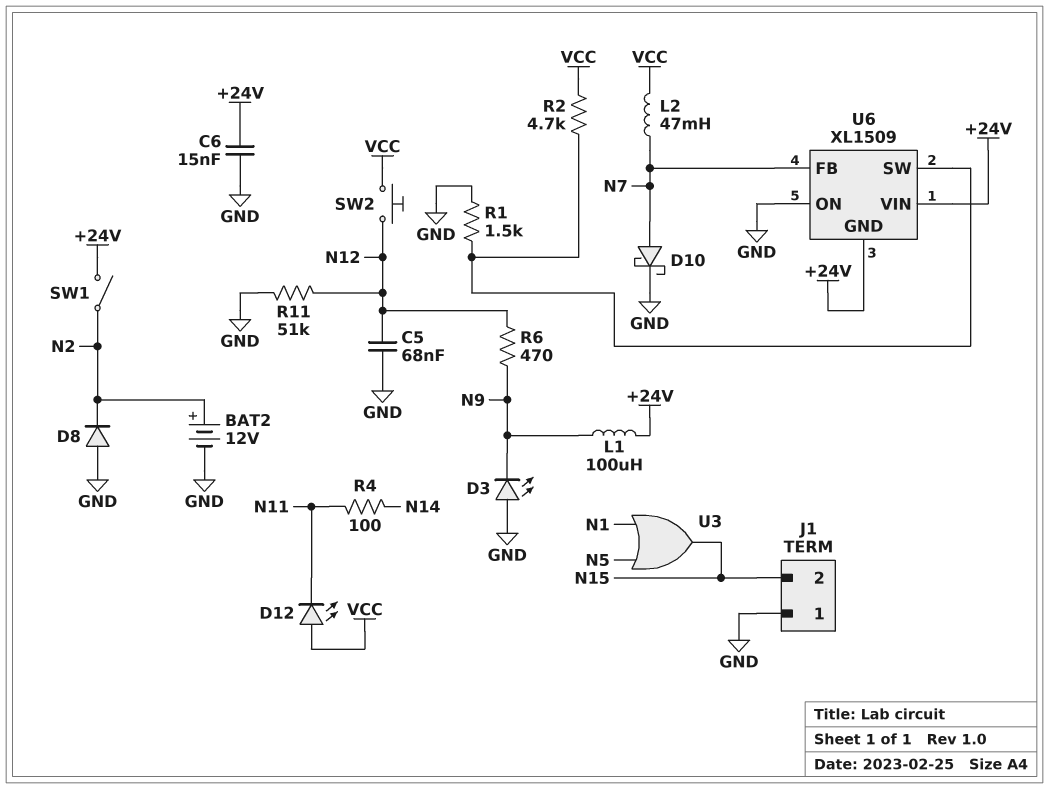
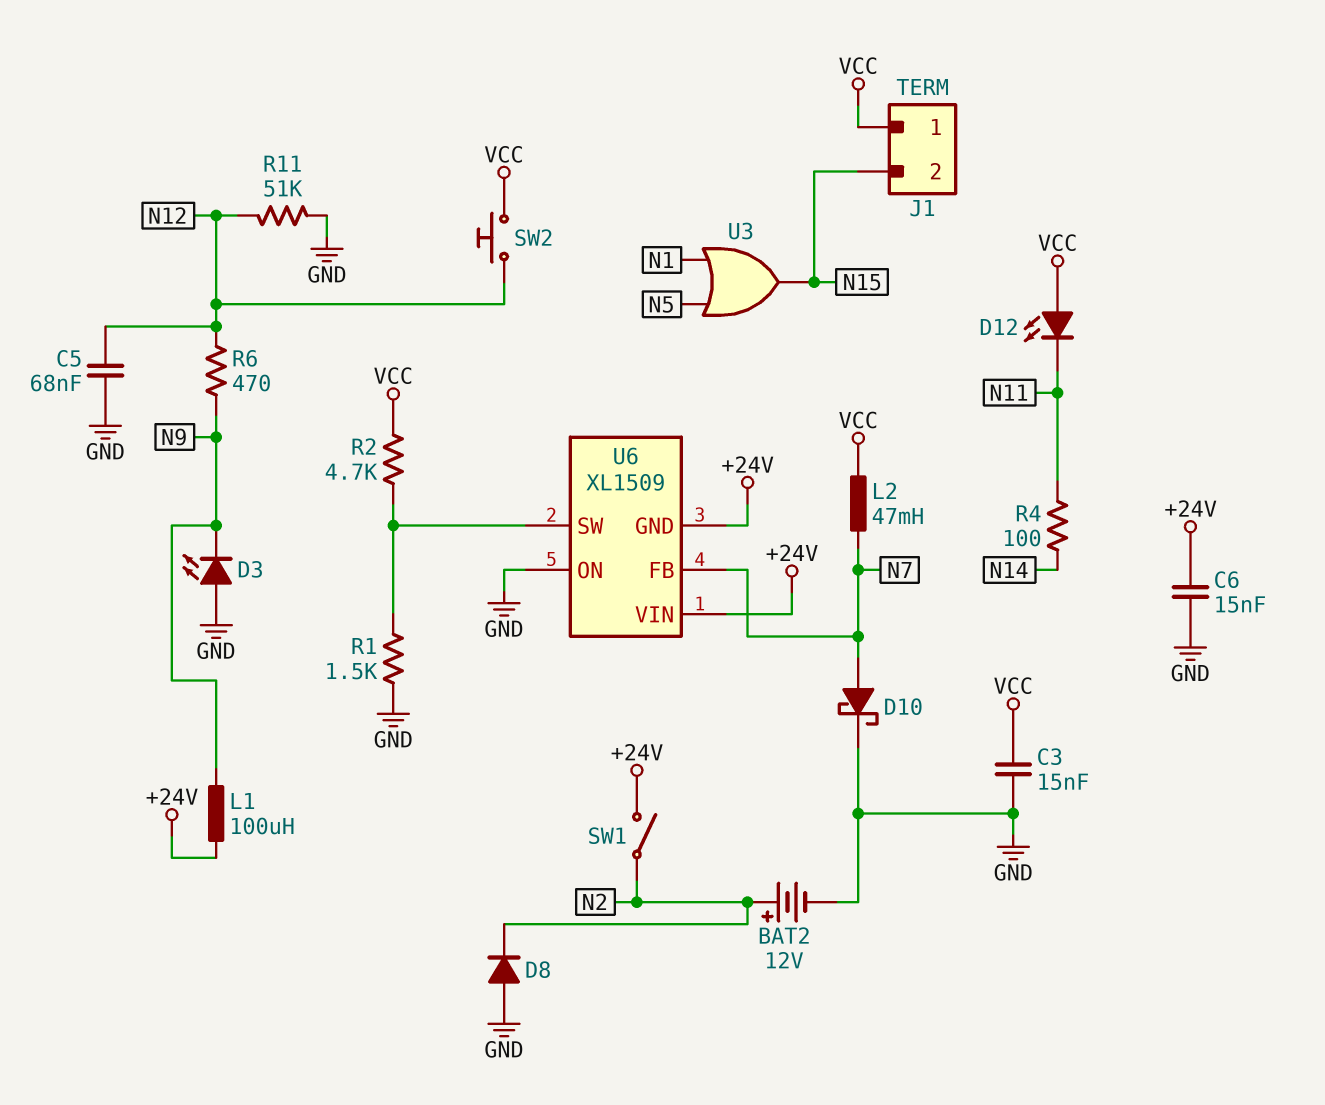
C3: none -> 15nF (GND, VCC)
J1 pin 1: GND -> VCC

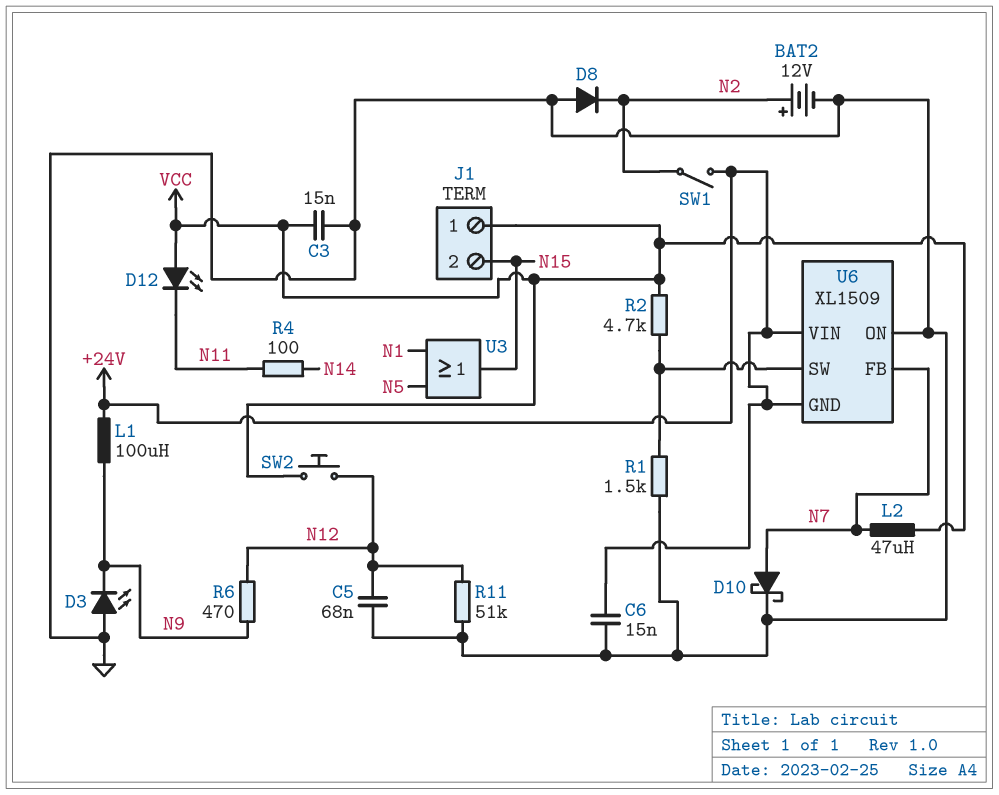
L2: 47mH (N7, VCC) -> 47uH (N7, VCC)

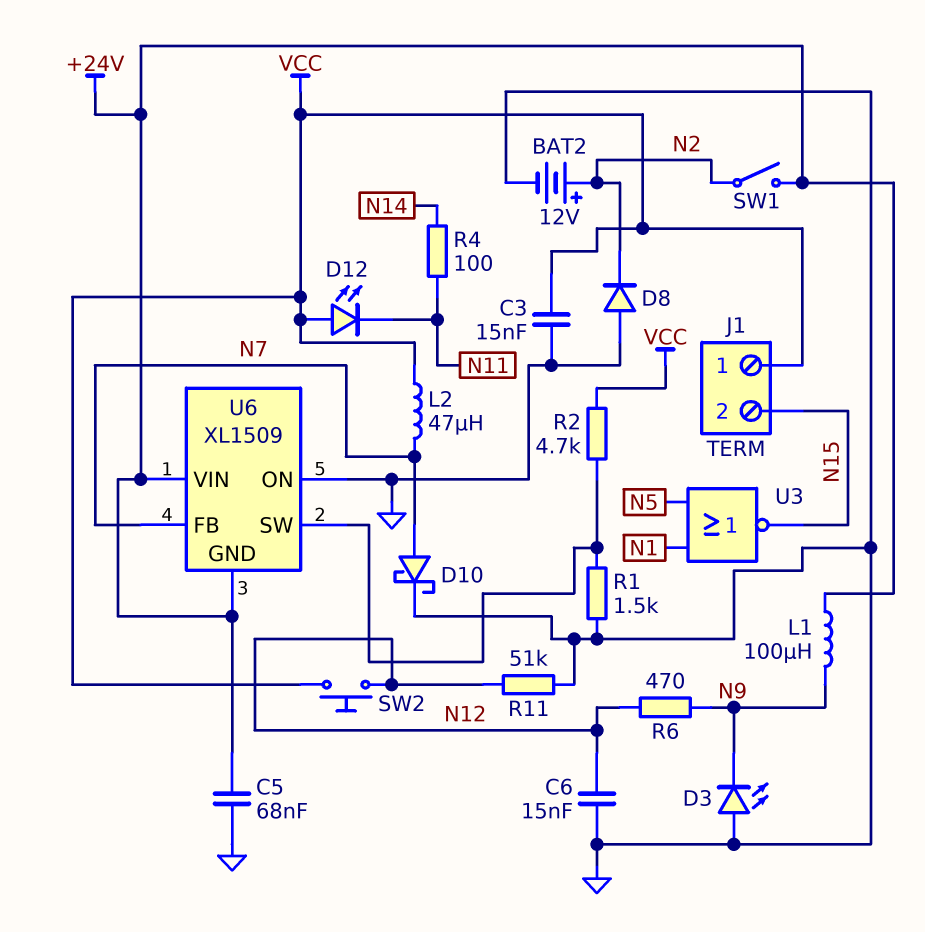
C5: 68nF (GND, N12) -> 68nF (+24V, GND)
C6: 15nF (+24V, GND) -> 15nF (GND, N12)
U3: OR (in N1, in N5, out N15) -> NOR (in N1, in N5, out N15)

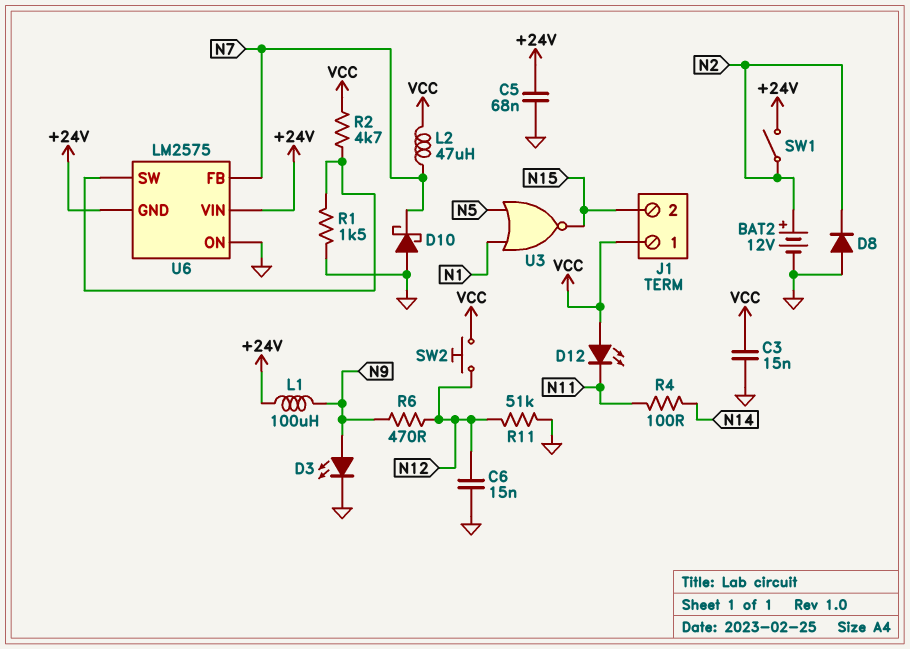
D3: LED (A GND, K N9) -> LED (A N9, K GND)
D10: schottky (A N7, K GND) -> schottky (A GND, K N7)
U6: XL1509 -> LM2575

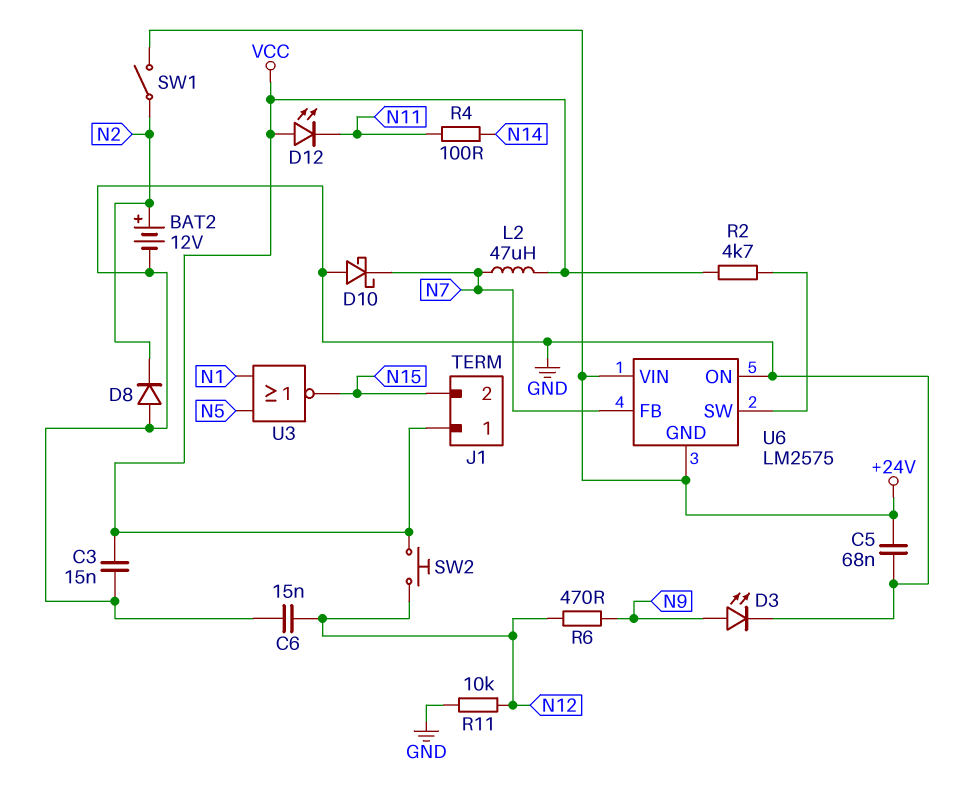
L1: 100uH (+24V, N9) -> none
R1: 1.5k (GND, U6/SW) -> none
R11: 51k (GND, N12) -> 10k (GND, N12)

